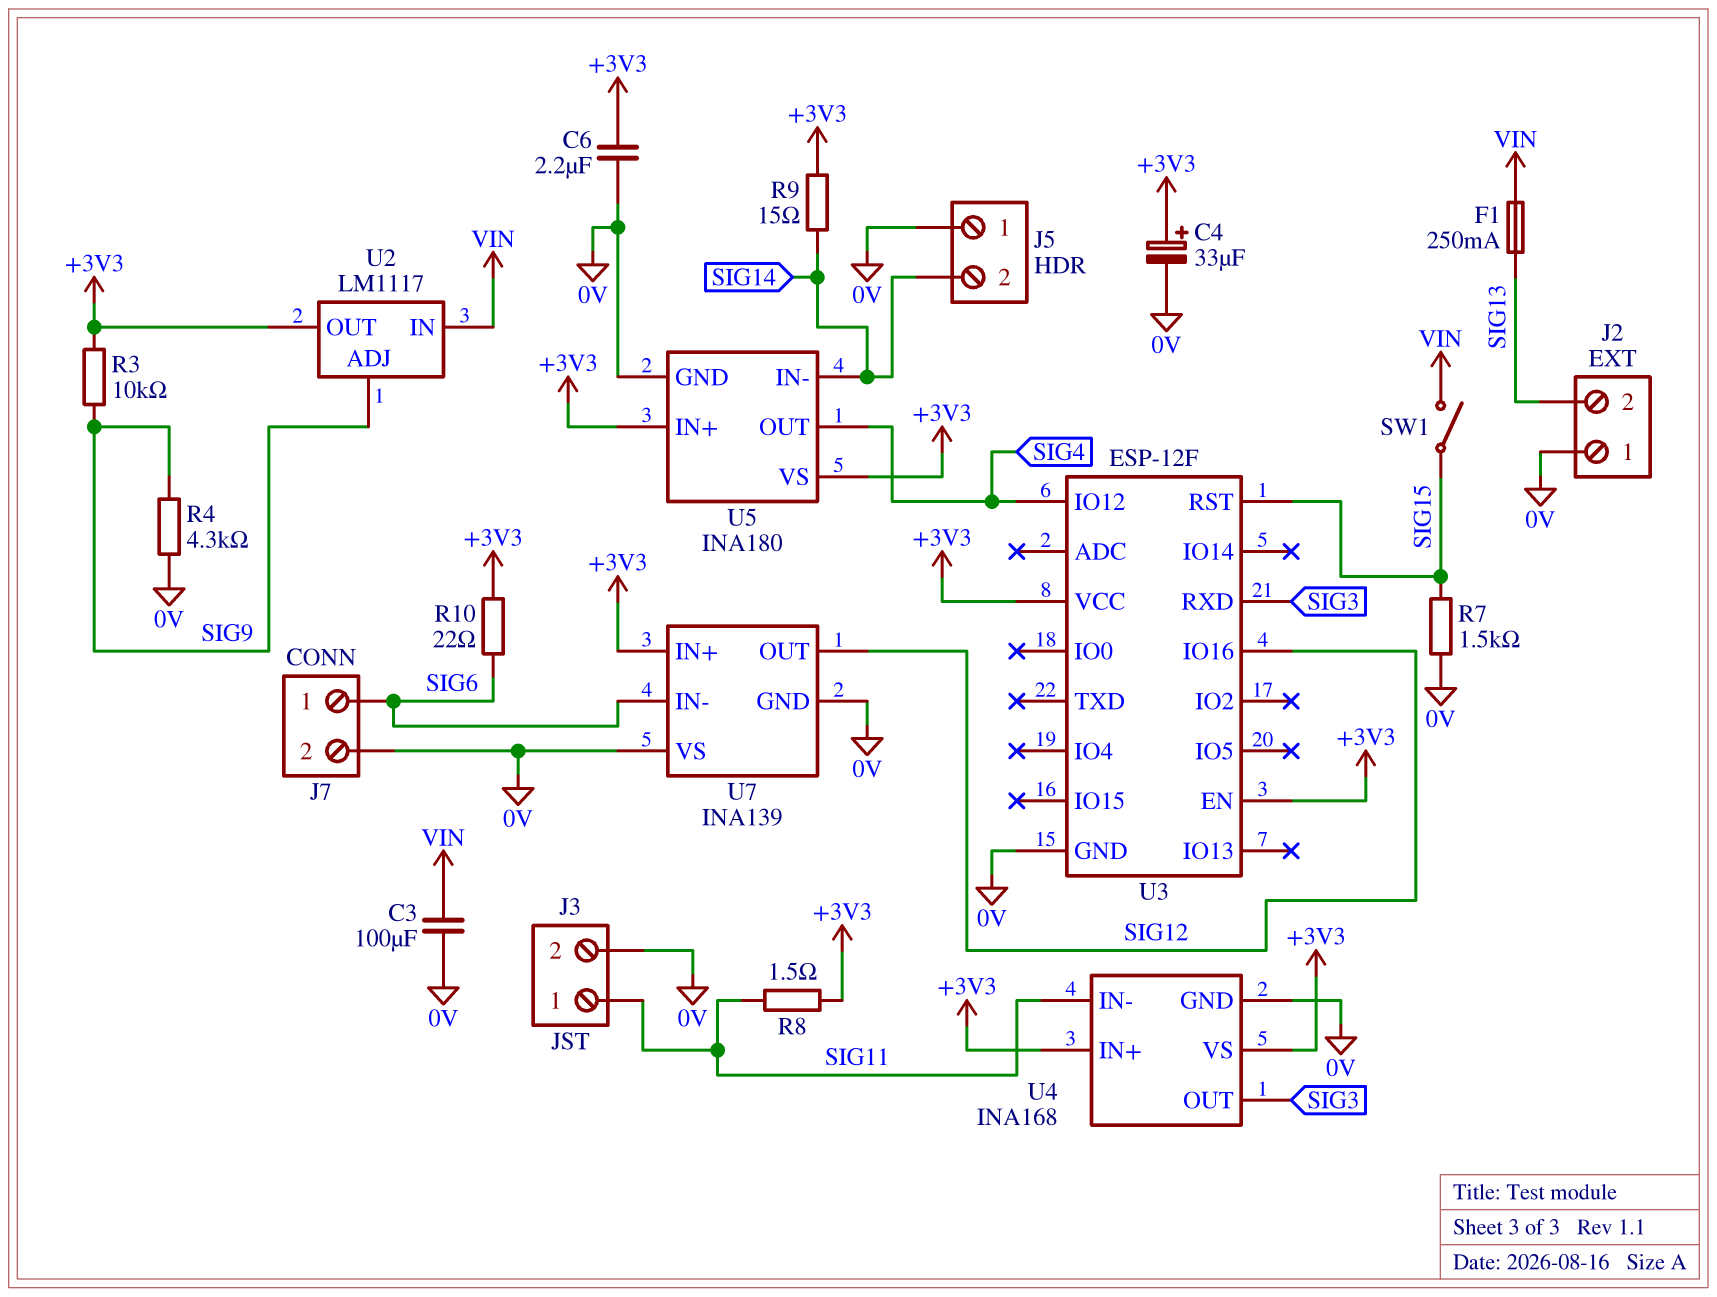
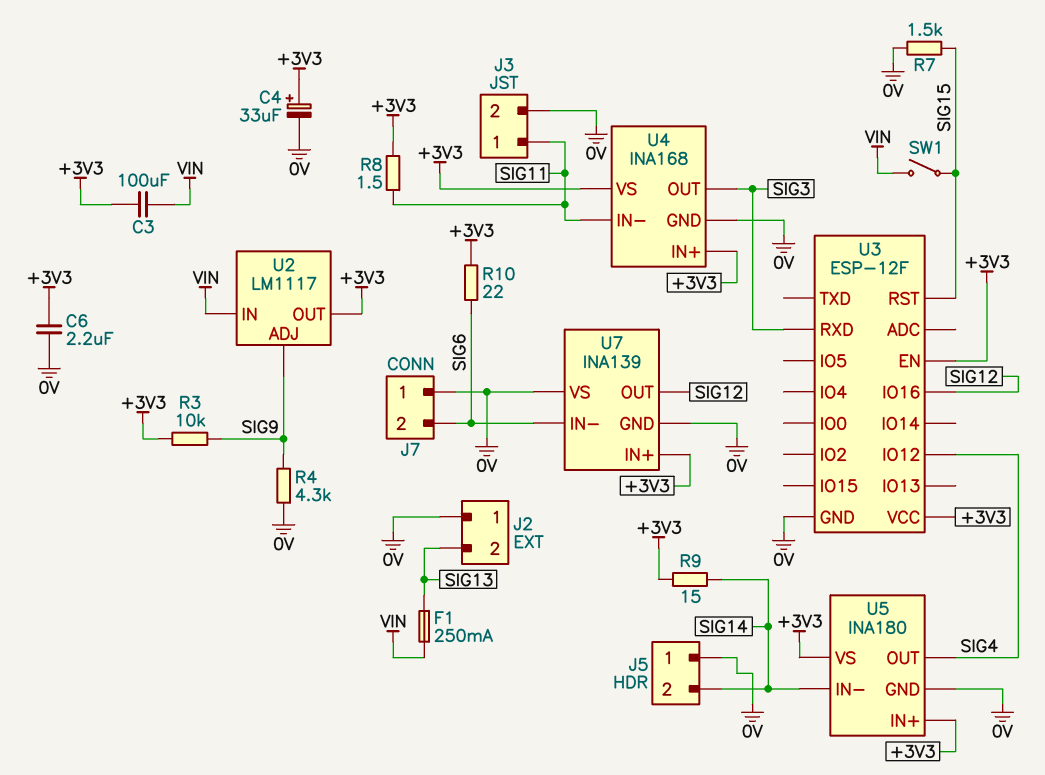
C3: 100uF (0V, VIN) -> 100uF (+3V3, VIN)
J7 pin 1: SIG6 -> 0V
J7 pin 2: 0V -> SIG6

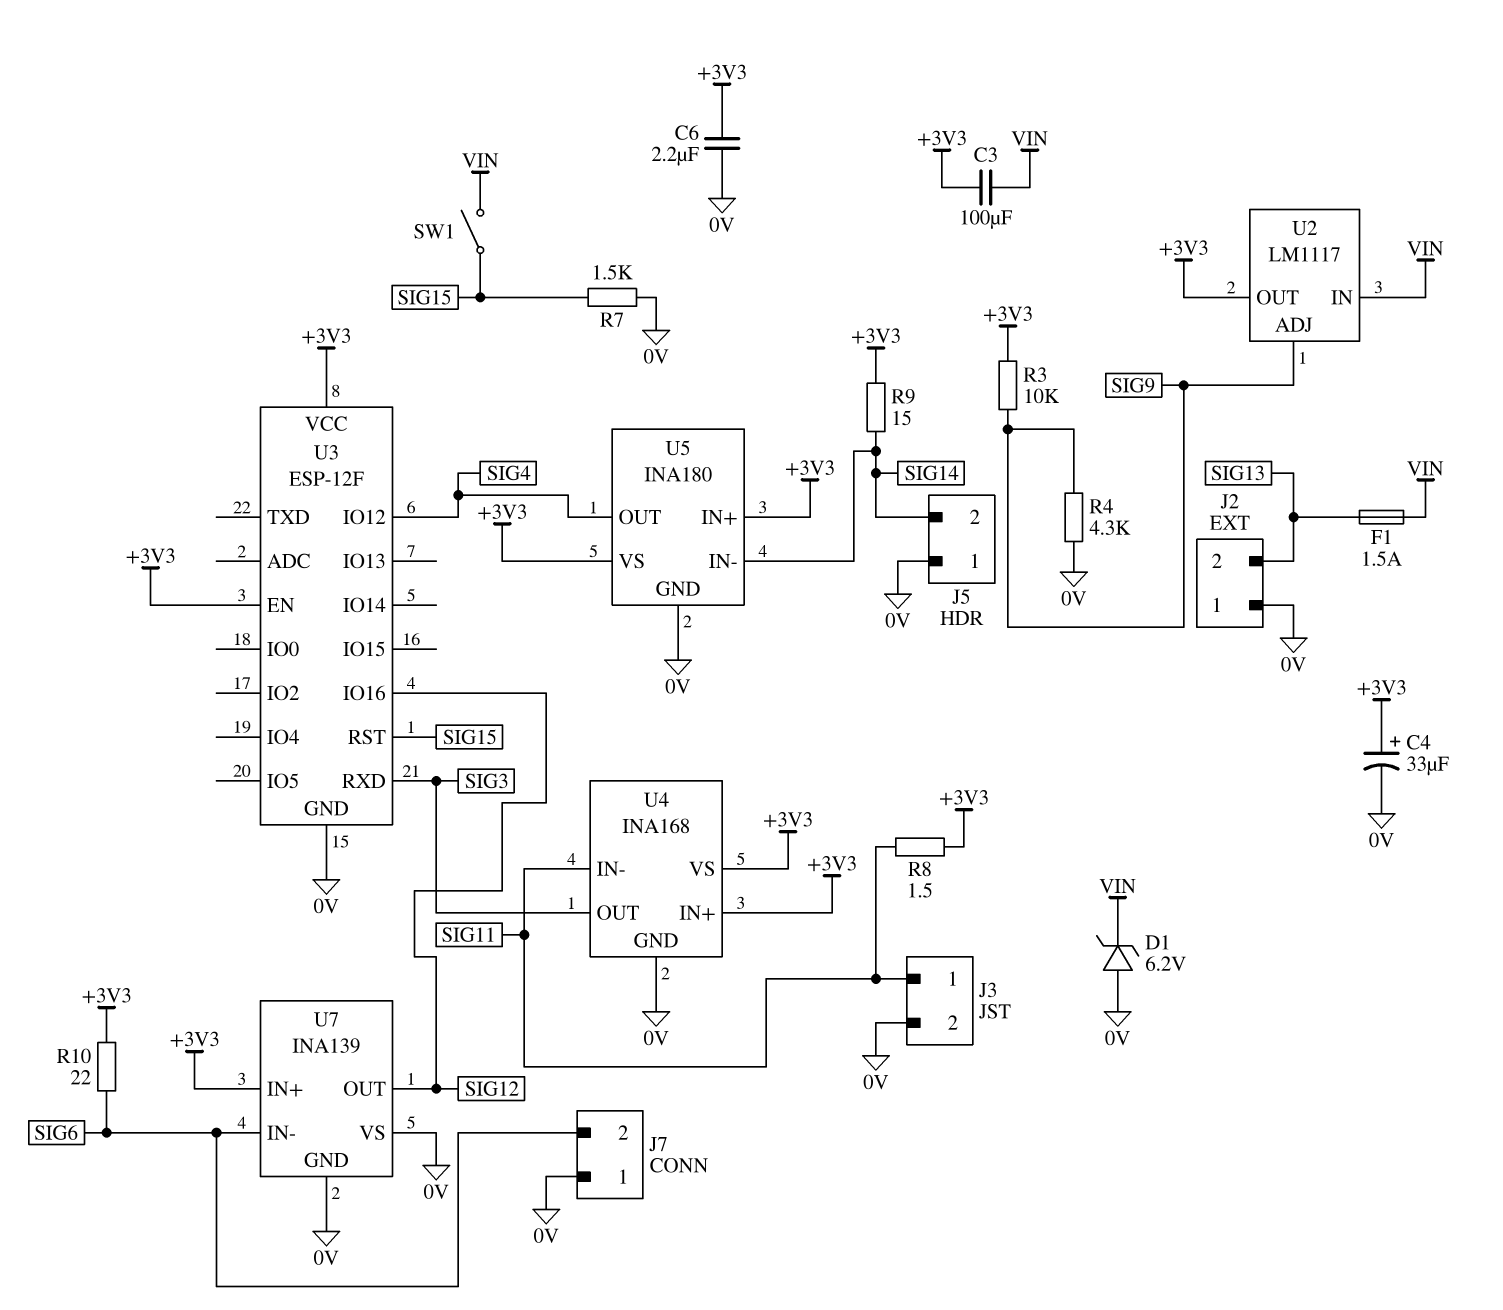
D1: none -> zener 6.2V (A 0V, K VIN)
F1: 250mA (SIG13, VIN) -> 1.5A (SIG13, VIN)

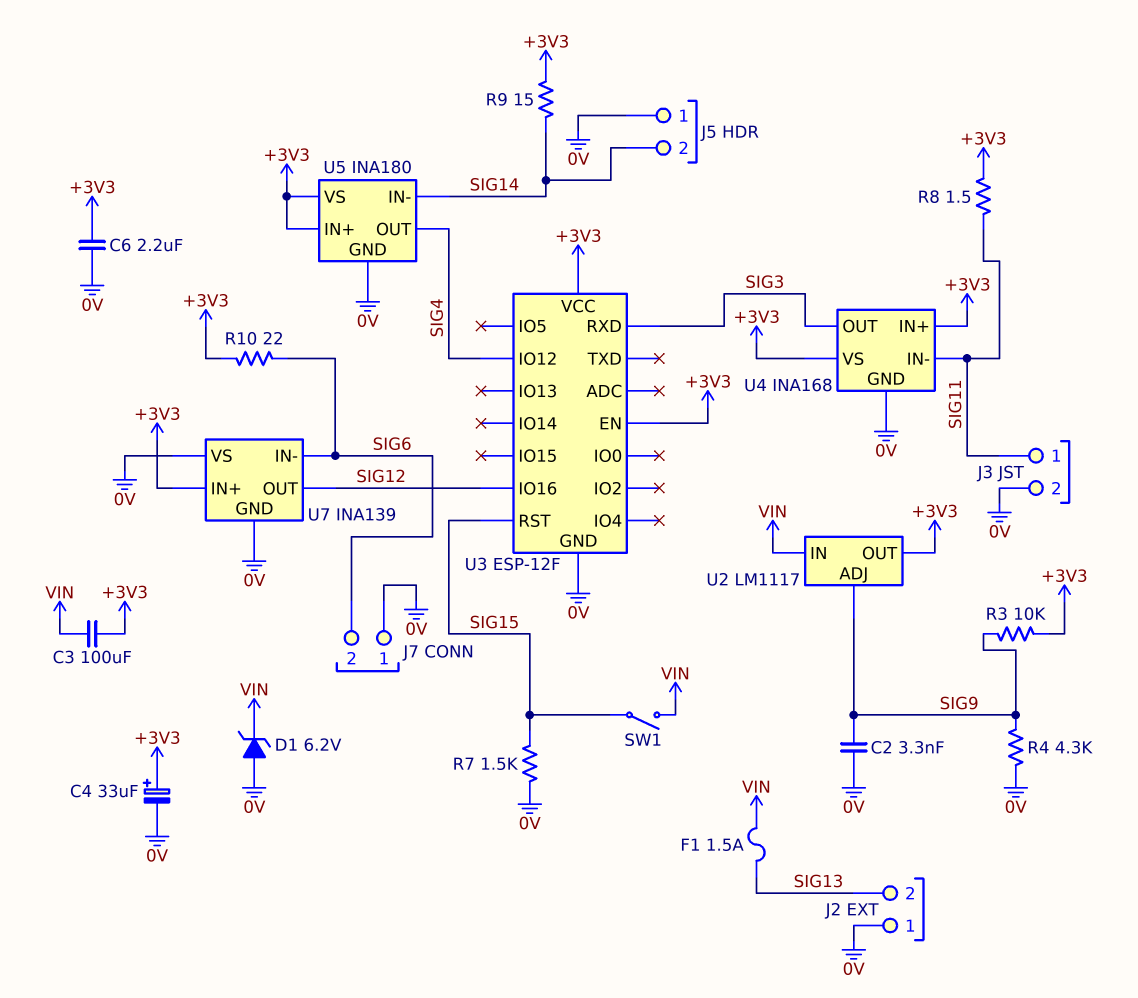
C2: none -> 3.3nF (0V, SIG9)

